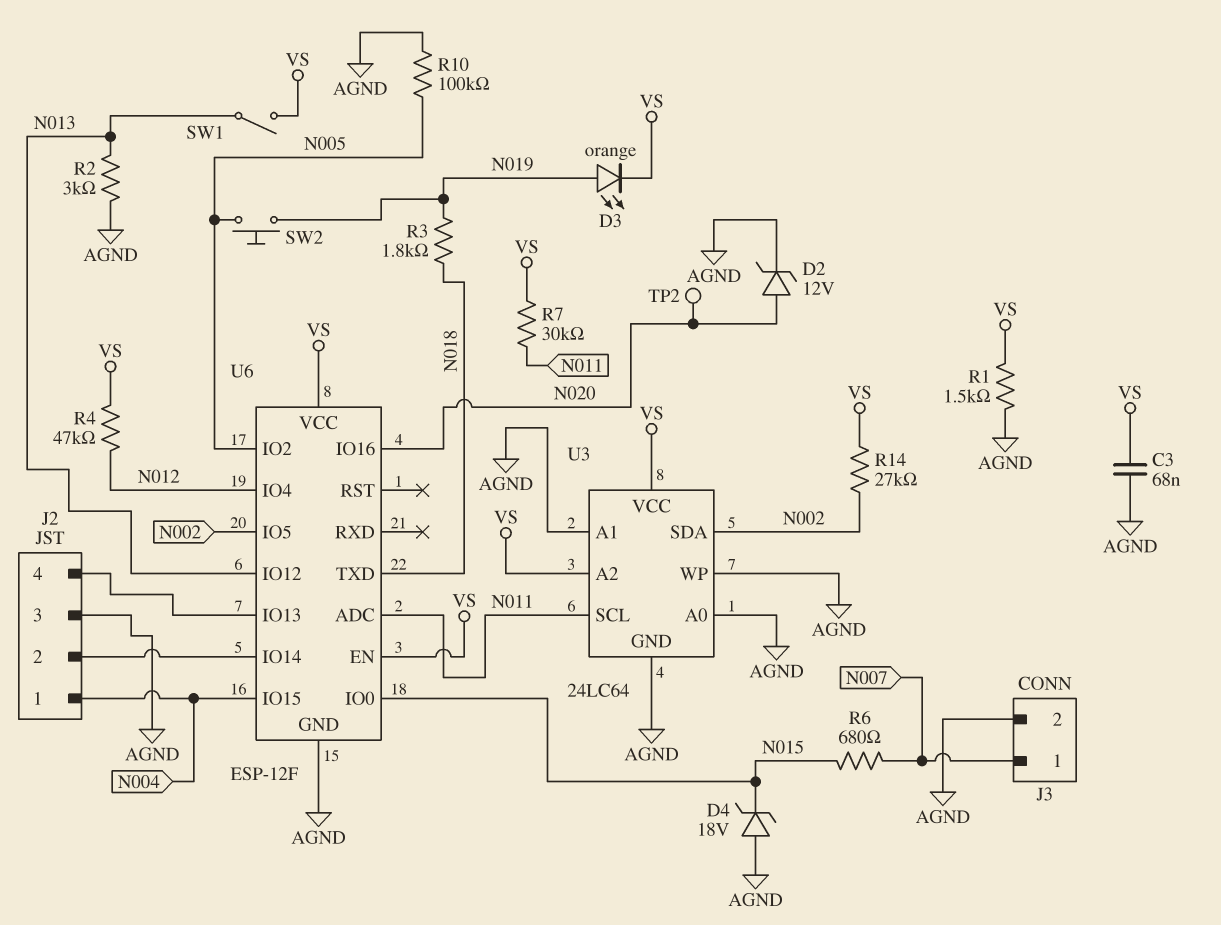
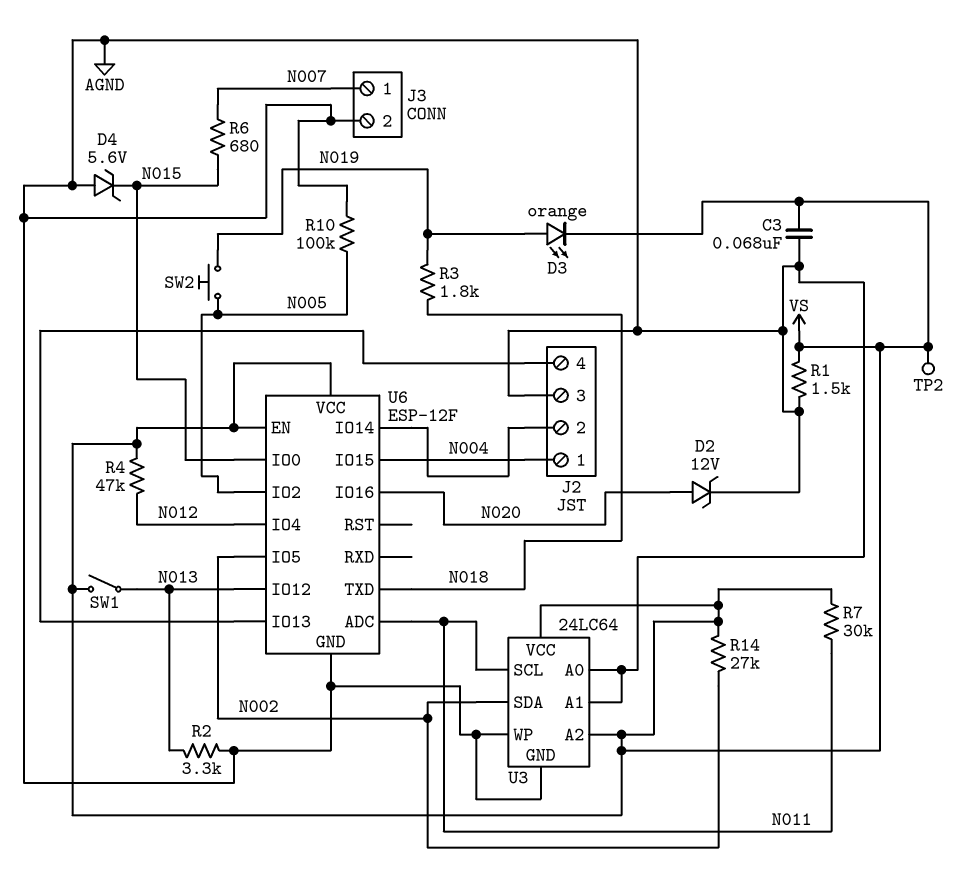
D4: zener 18V (A AGND, K N015) -> zener 5.6V (A AGND, K N015)
R2: 3k (AGND, N013) -> 3.3k (AGND, N013)
TP2: test point (N020) -> test point (VS)

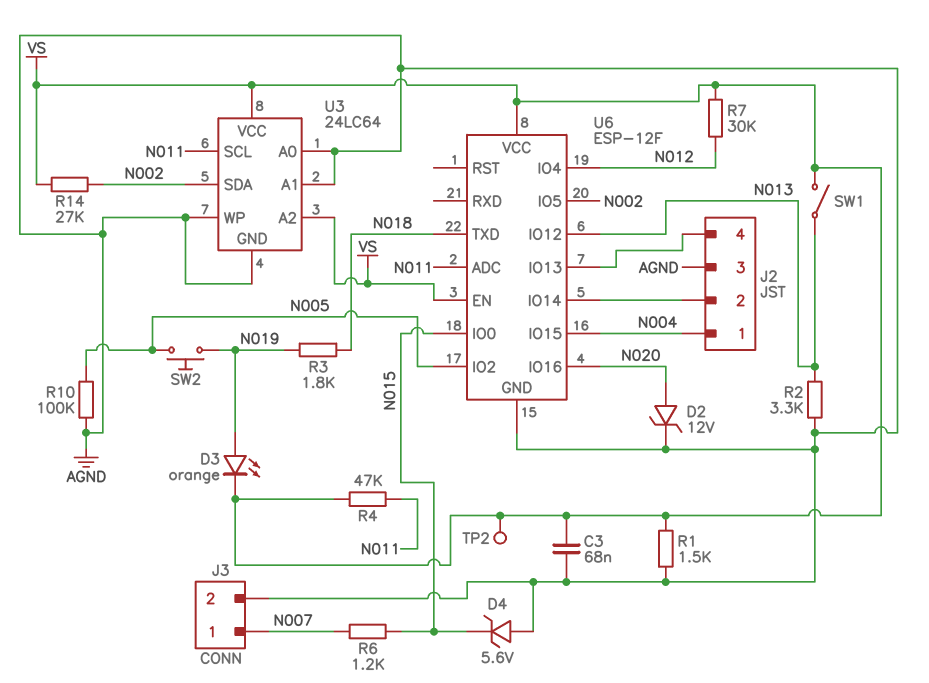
R4: 47k (N012, VS) -> 47k (N011, VS)
R6: 680 (N007, N015) -> 1.2k (N007, N015)
R7: 30k (N011, VS) -> 30k (N012, VS)

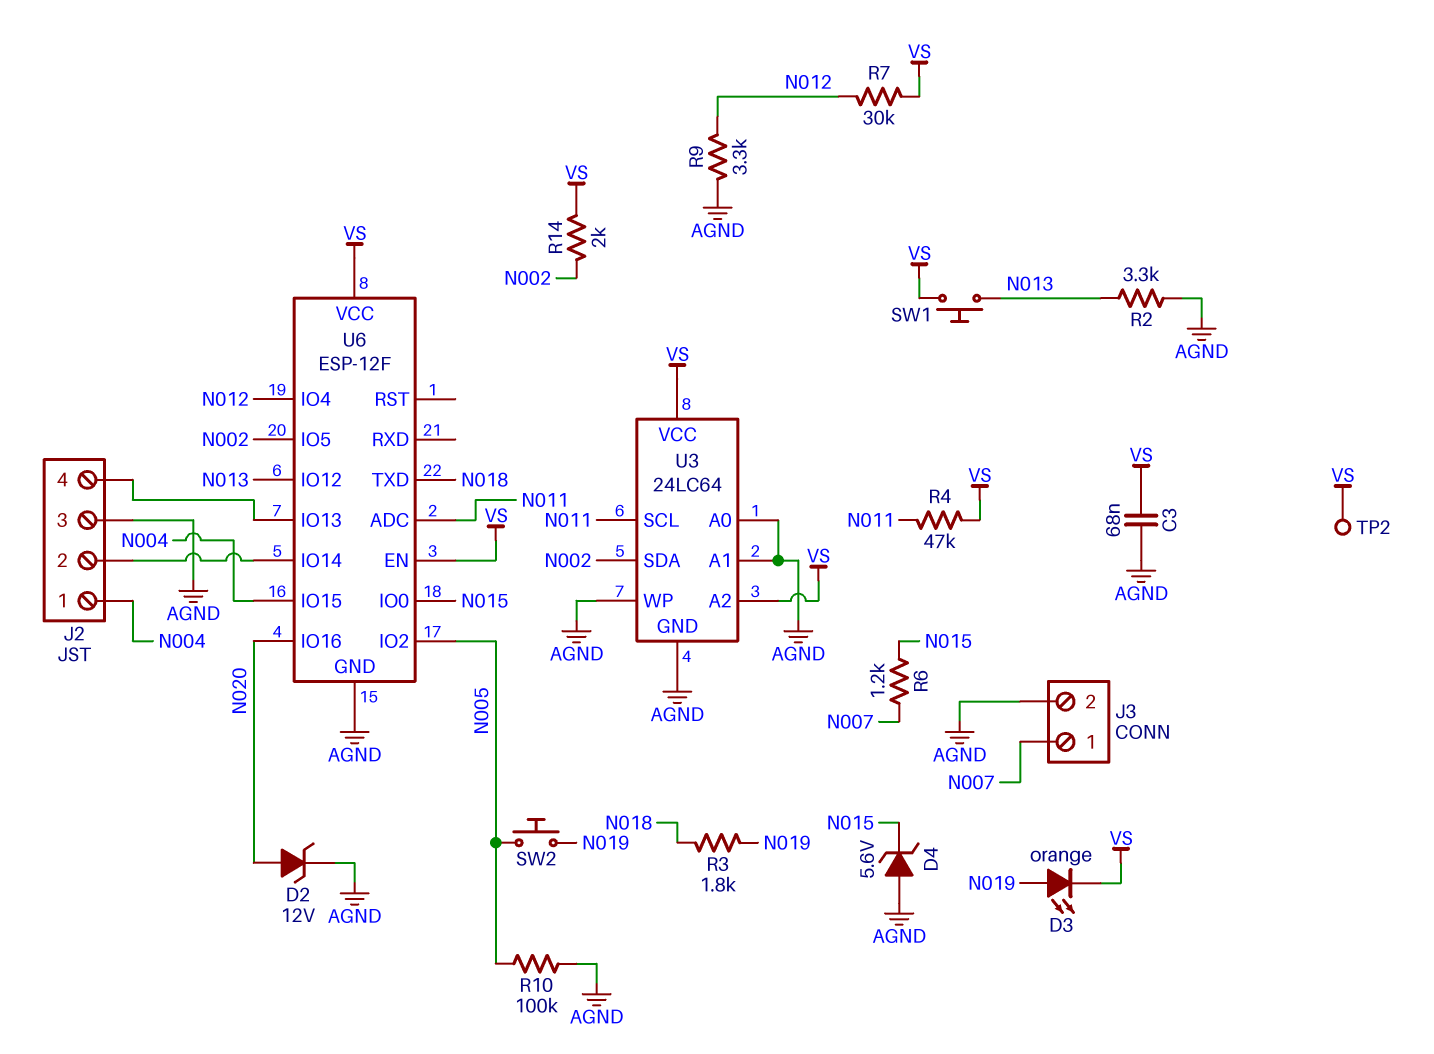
R1: 1.5k (AGND, VS) -> none
R9: none -> 3.3k (AGND, N012)
R14: 27k (N002, VS) -> 2k (N002, VS)
SW1: switch (N013, VS) -> button (N013, VS)

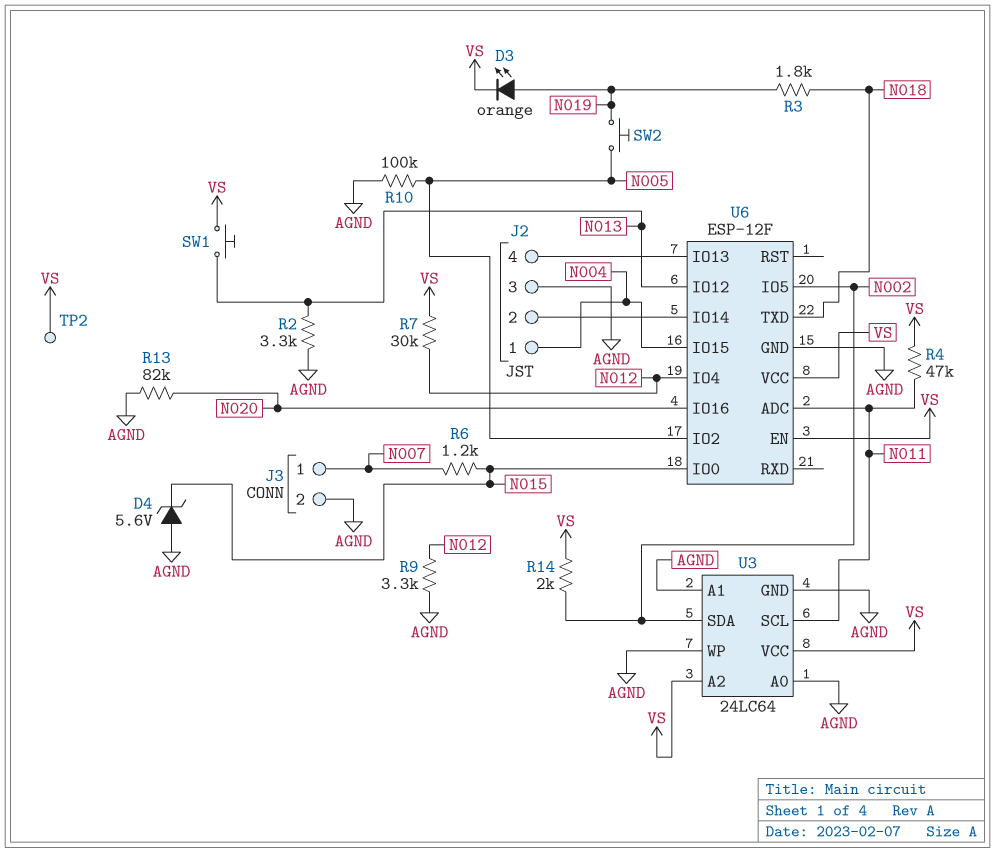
C3: 68nF (AGND, VS) -> none
D2: zener 12V (A N020, K AGND) -> none
R13: none -> 82k (AGND, N020)

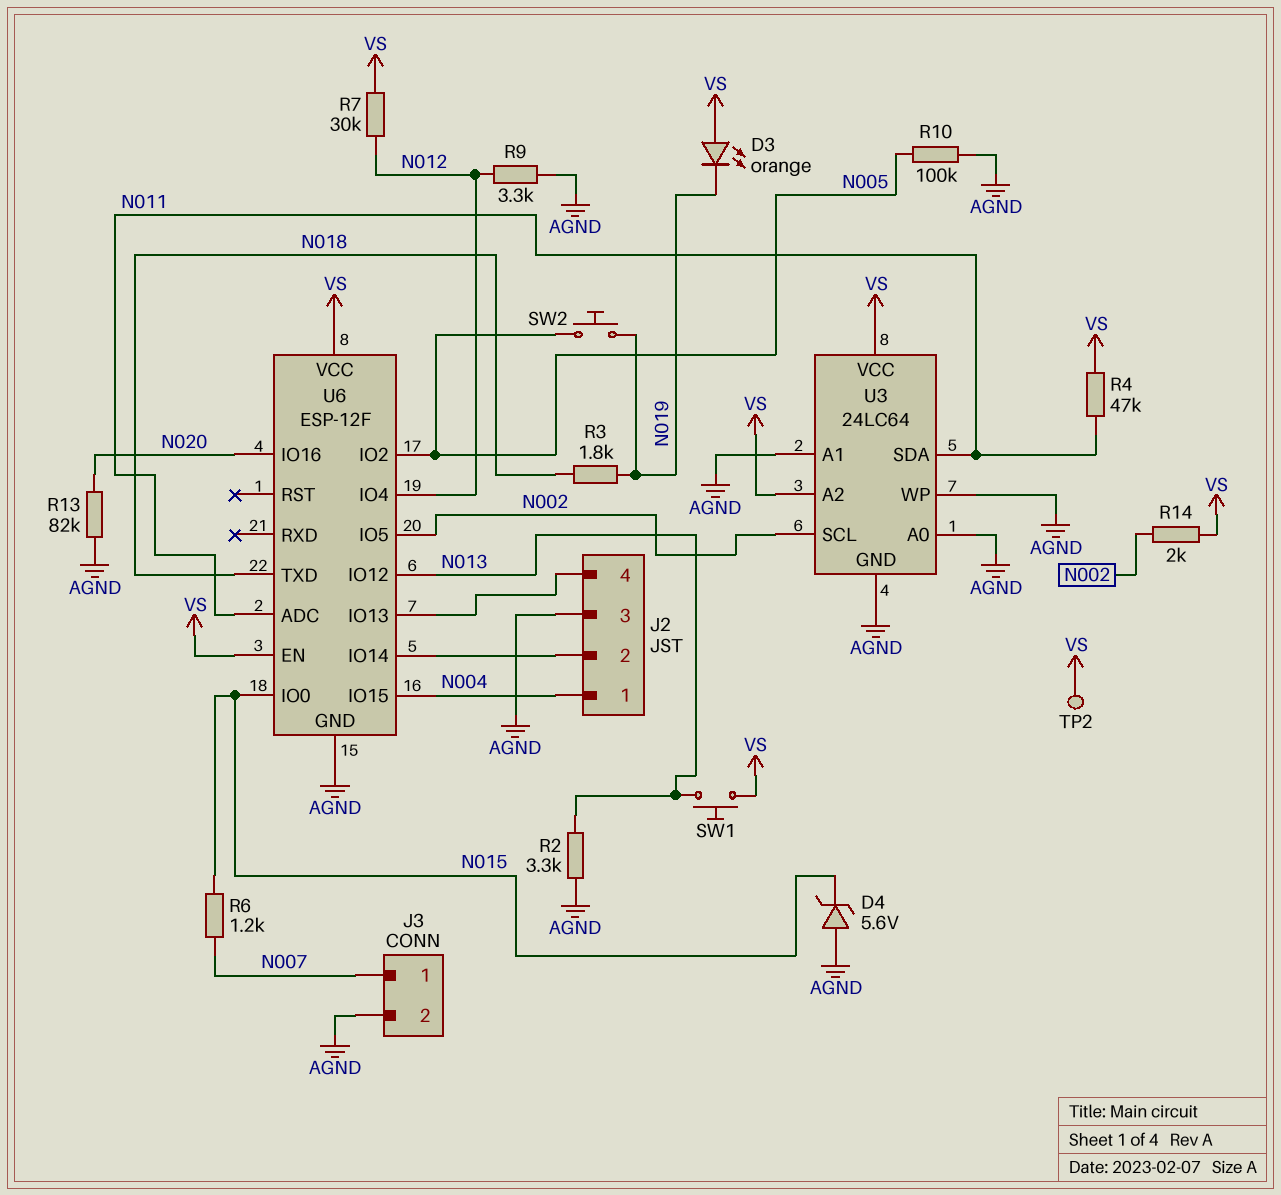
D3: LED orange (A N019, K VS) -> LED orange (A VS, K N019)
U3 pin SCL: N011 -> N002
U3 pin SDA: N002 -> N011

